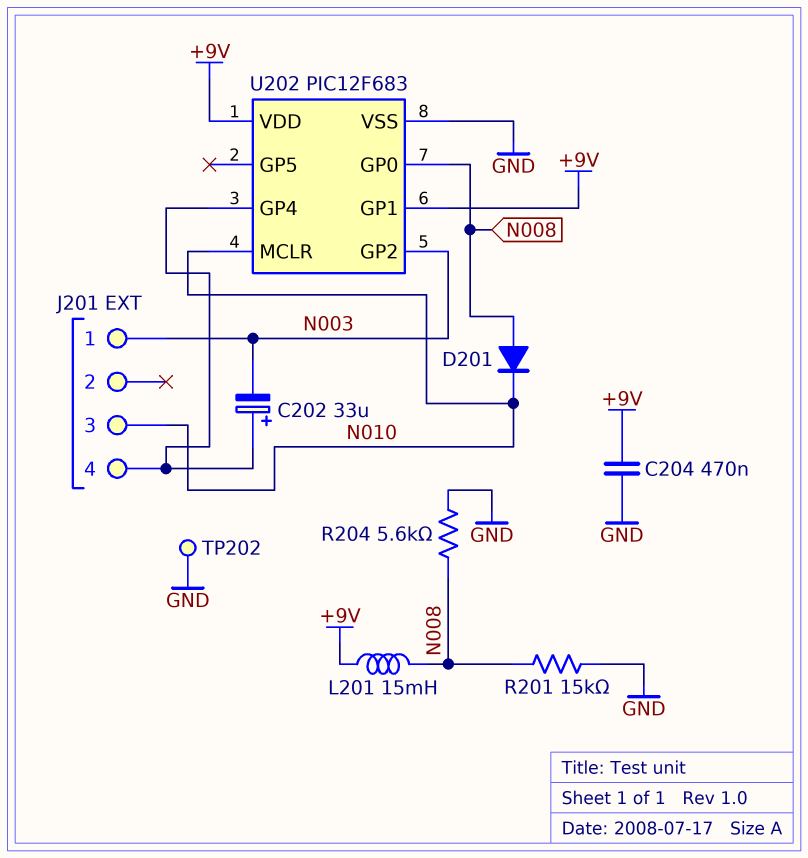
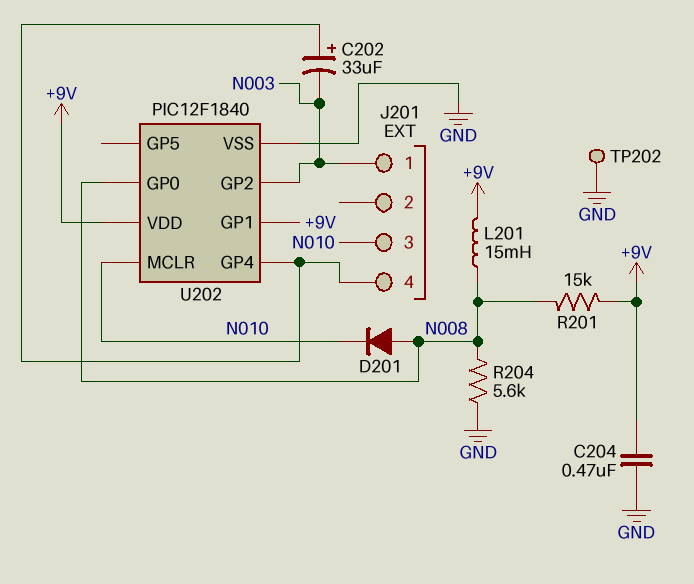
R201: 15k (GND, N008) -> 15k (+9V, N008)
U202: PIC12F683 -> PIC12F1840

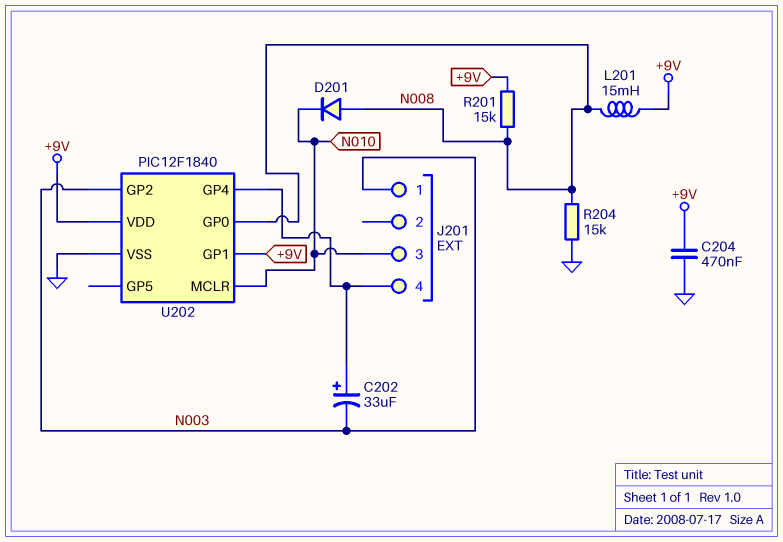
R204: 5.6k (GND, N008) -> 15k (GND, N008)
TP202: test point (GND) -> none

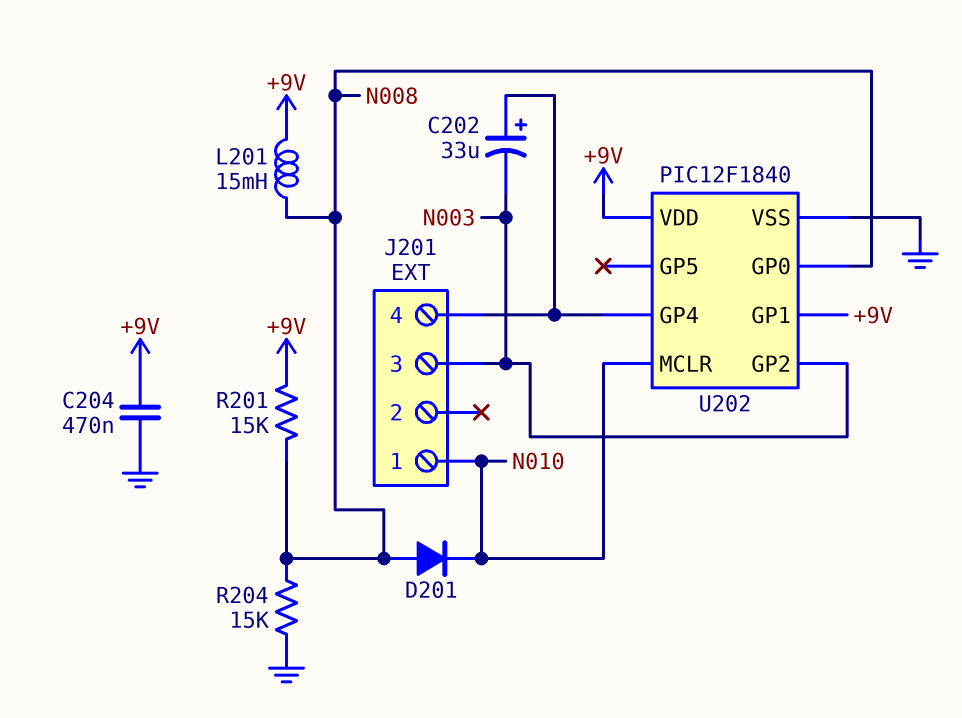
J201 pin 1: N003 -> N010
J201 pin 3: N010 -> N003

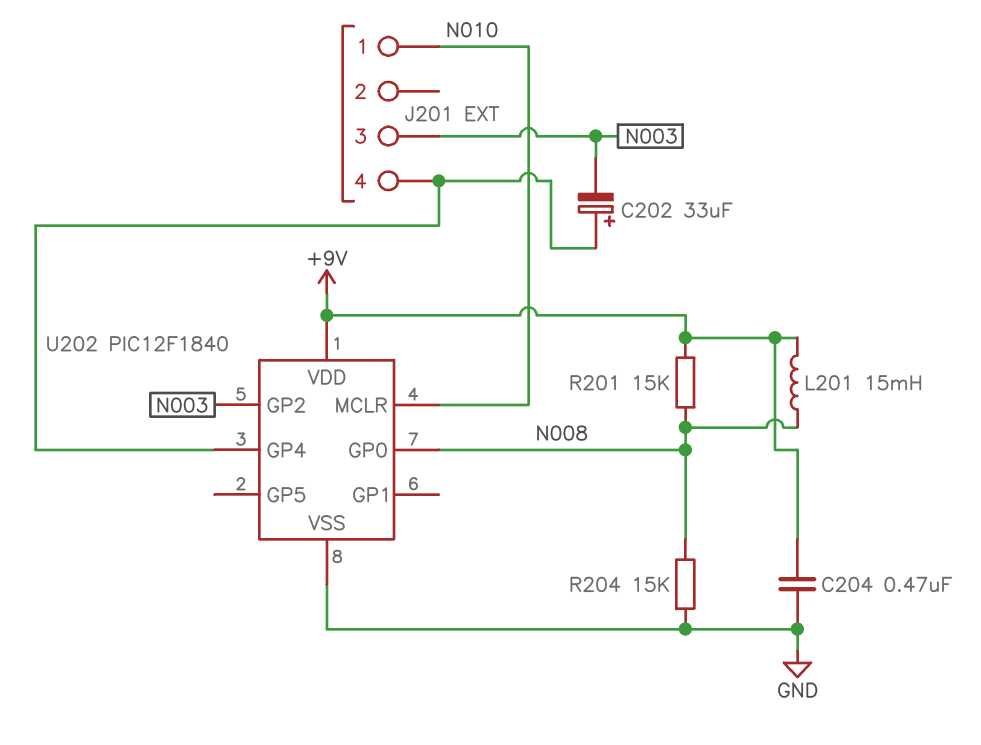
D201: diode (A N008, K N010) -> none
U202 pin GP1: +9V -> none

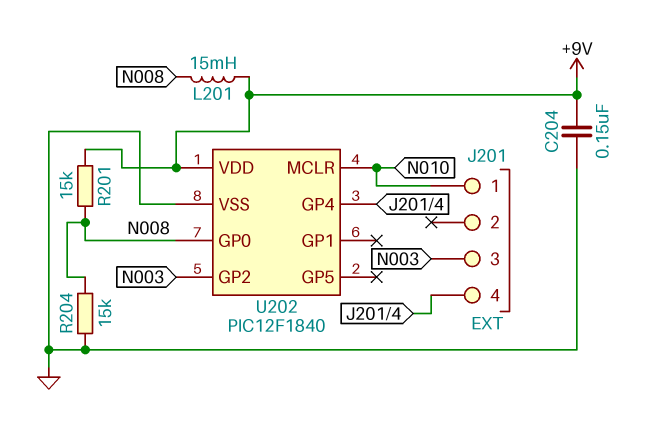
C202: 33uF (plus J201/4, minus N003) -> none
C204: 470nF (+9V, GND) -> 150nF (+9V, GND)

